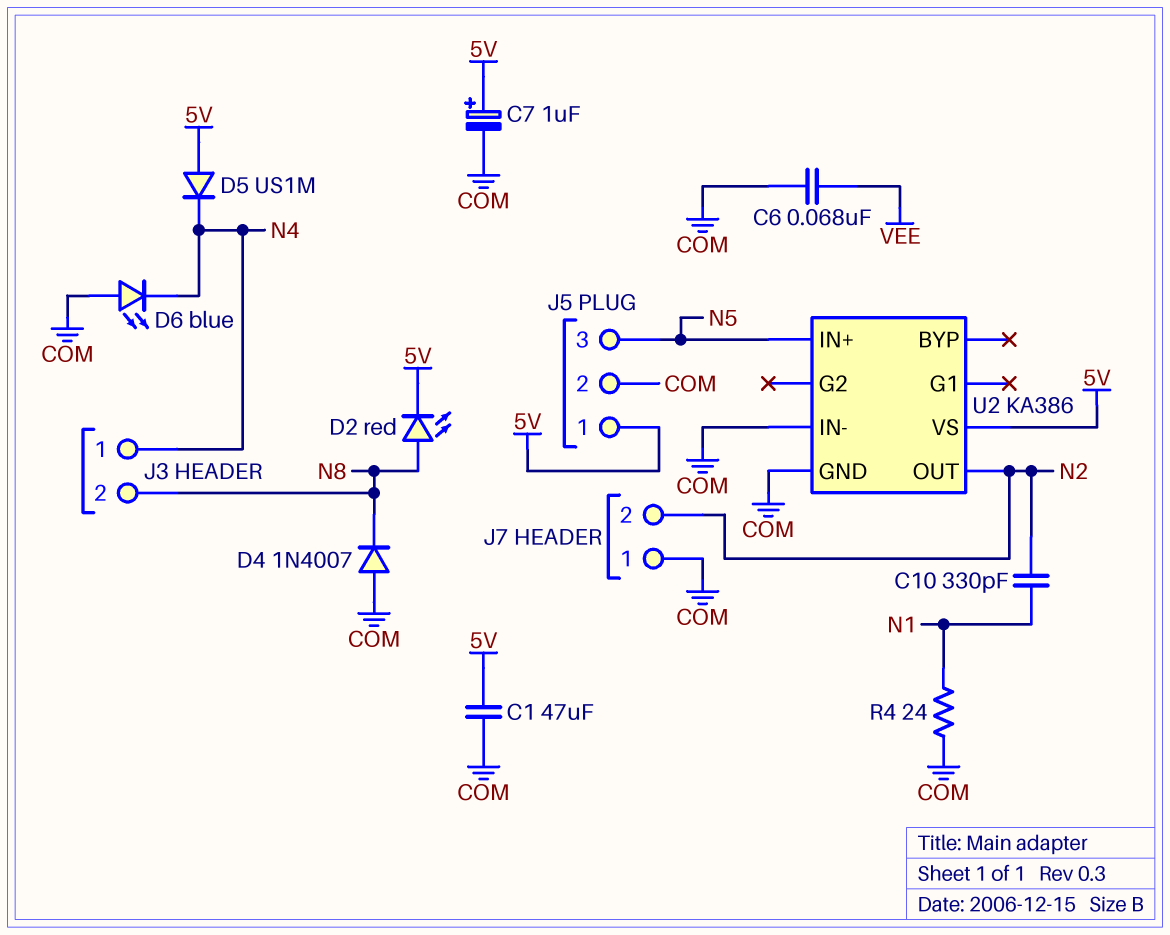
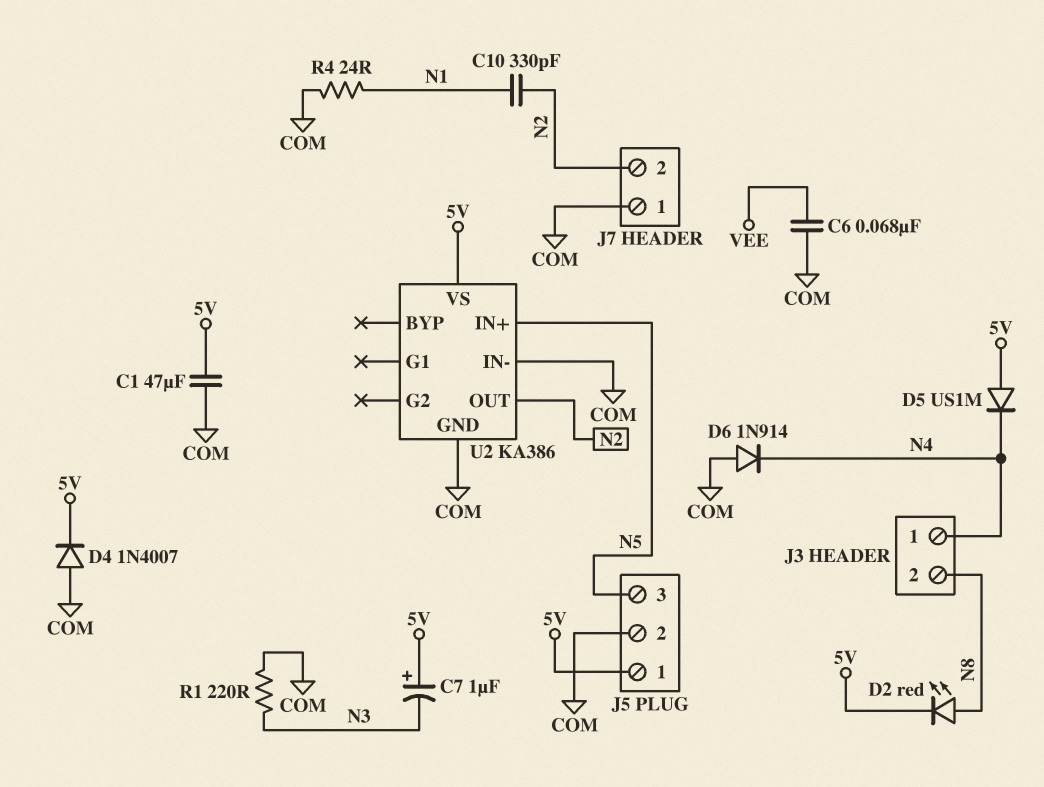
C7: 1uF (plus 5V, minus COM) -> 1uF (plus 5V, minus N3)
D4: diode 1N4007 (A COM, K N8) -> diode 1N4007 (A COM, K 5V)
D6: LED blue (A COM, K N4) -> diode 1N914 (A COM, K N4)
R1: none -> 220 (COM, N3)

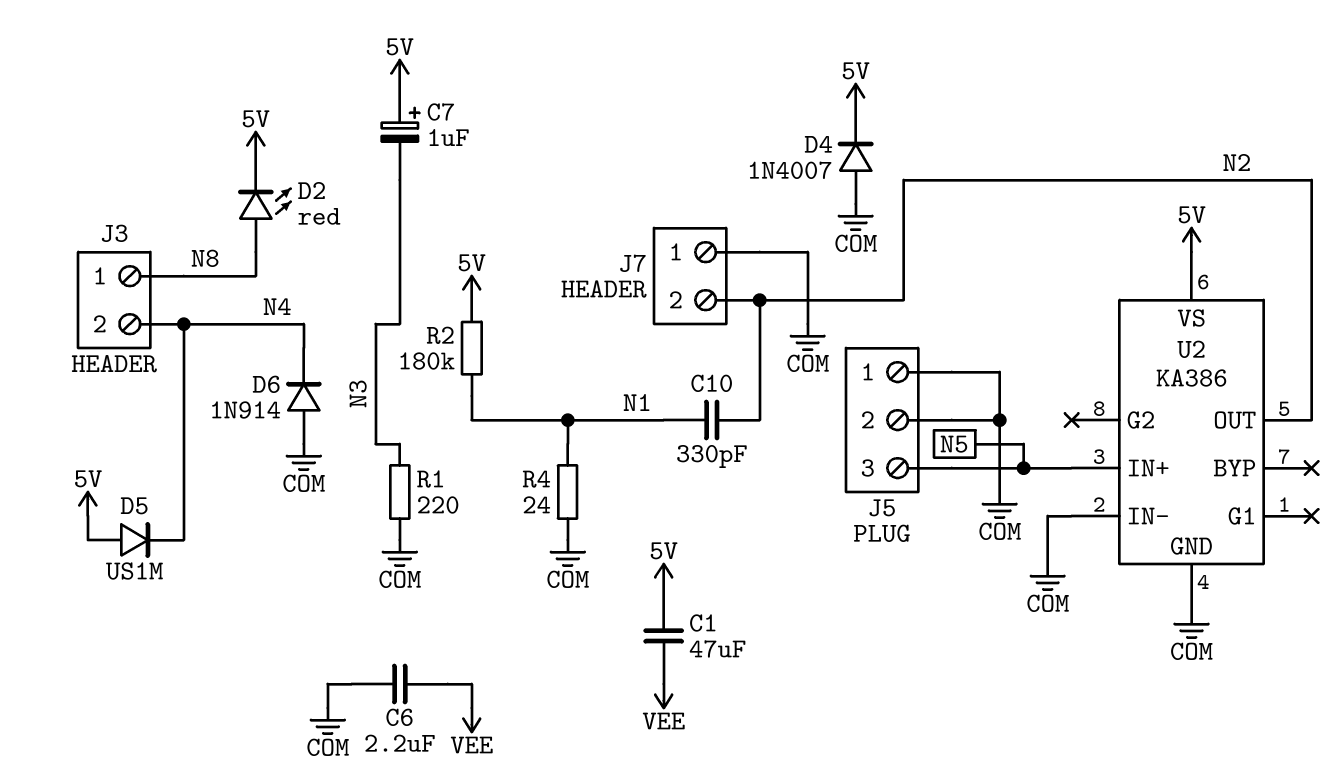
C1: 47uF (5V, COM) -> 47uF (5V, VEE)
C6: 68nF (COM, VEE) -> 2.2uF (COM, VEE)
J3 pin 1: N4 -> N8
J3 pin 2: N8 -> N4
J5 pin 1: 5V -> COM
R2: none -> 180k (5V, N1)

